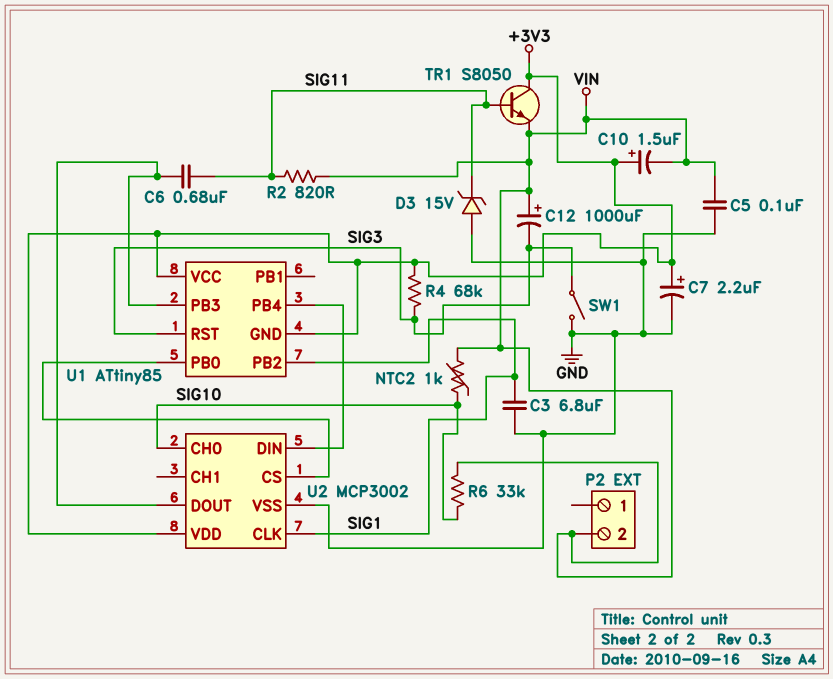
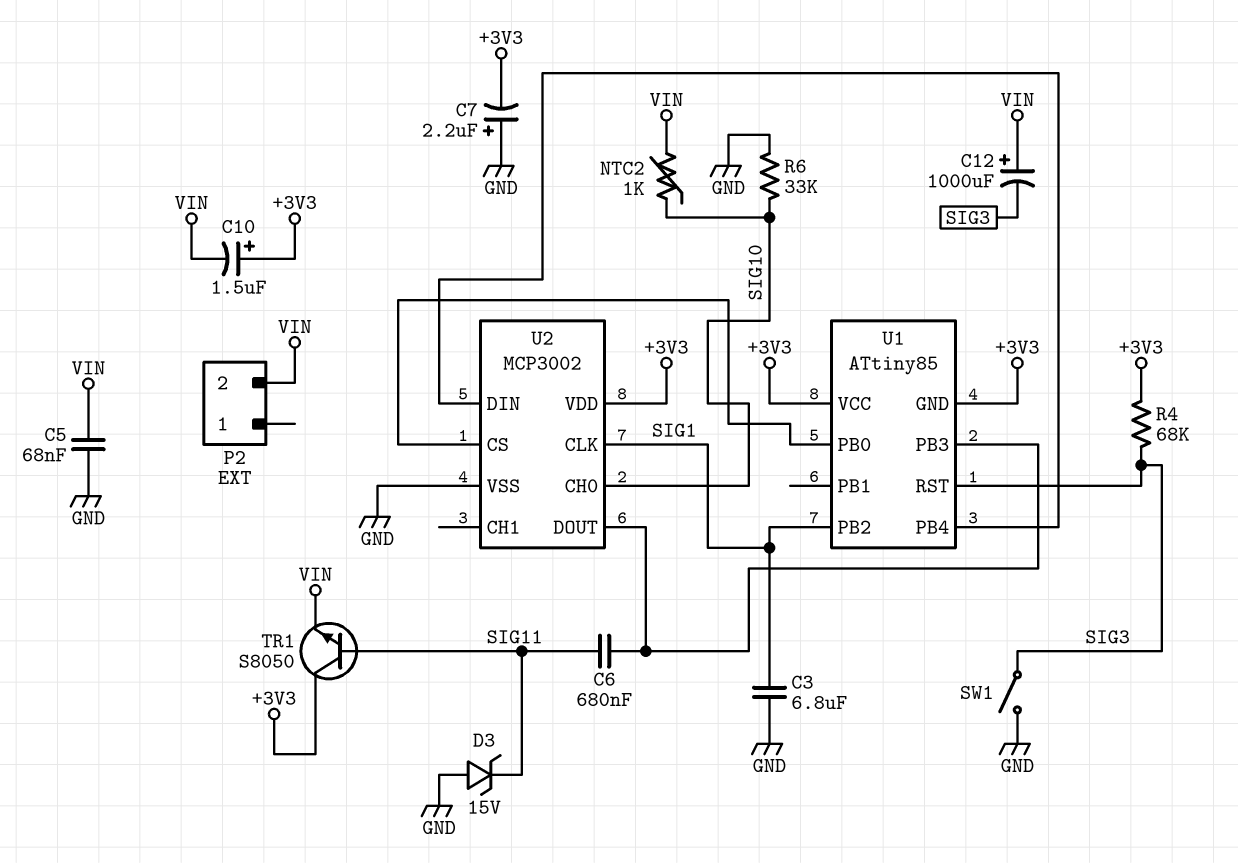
C5: 100nF (GND, VIN) -> 68nF (GND, VIN)
C7: 2.2uF (plus +3V3, minus GND) -> 2.2uF (plus GND, minus +3V3)
R2: 820 (SIG11, VIN) -> none
R6: 33k (SIG10, VIN) -> 33k (GND, SIG10)

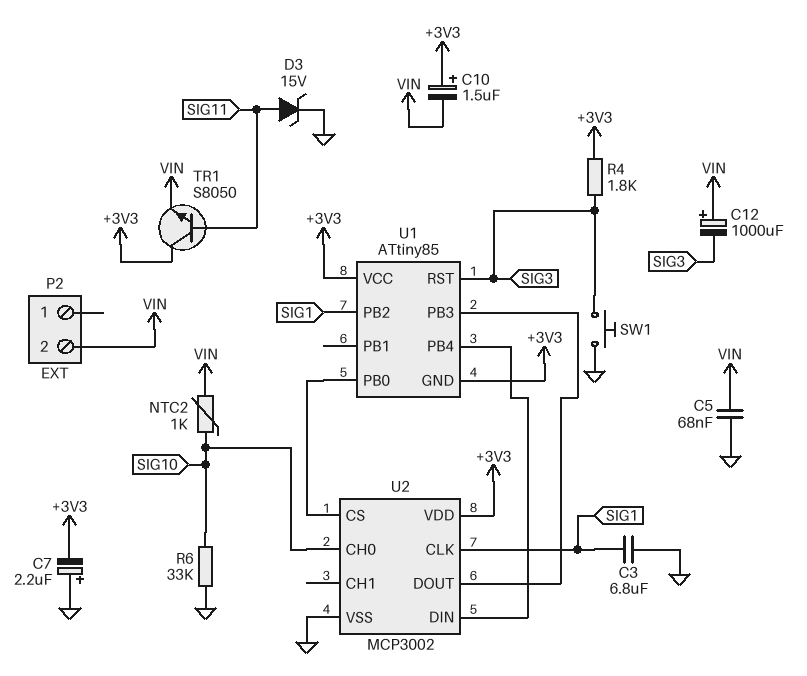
C6: 680nF (SIG11, U1/PB3) -> none
D3: zener 15V (A GND, K SIG11) -> zener 15V (A SIG11, K GND)
R4: 68k (+3V3, SIG3) -> 1.8k (+3V3, SIG3)
SW1: switch (GND, SIG3) -> button (GND, SIG3)

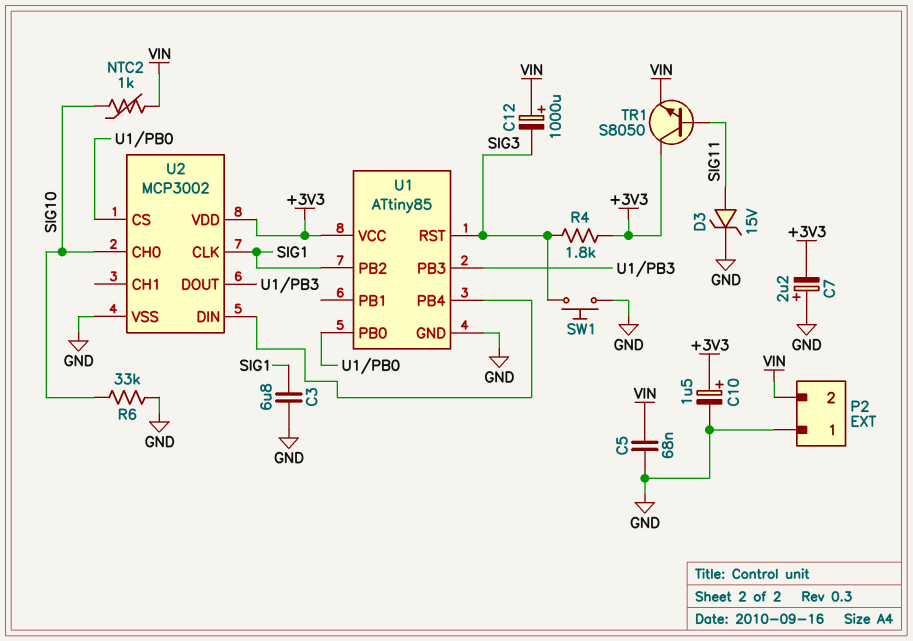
C10: 1.5uF (plus +3V3, minus VIN) -> 1.5uF (plus +3V3, minus GND)
P2 pin 1: none -> GND
U1 pin GND: +3V3 -> GND

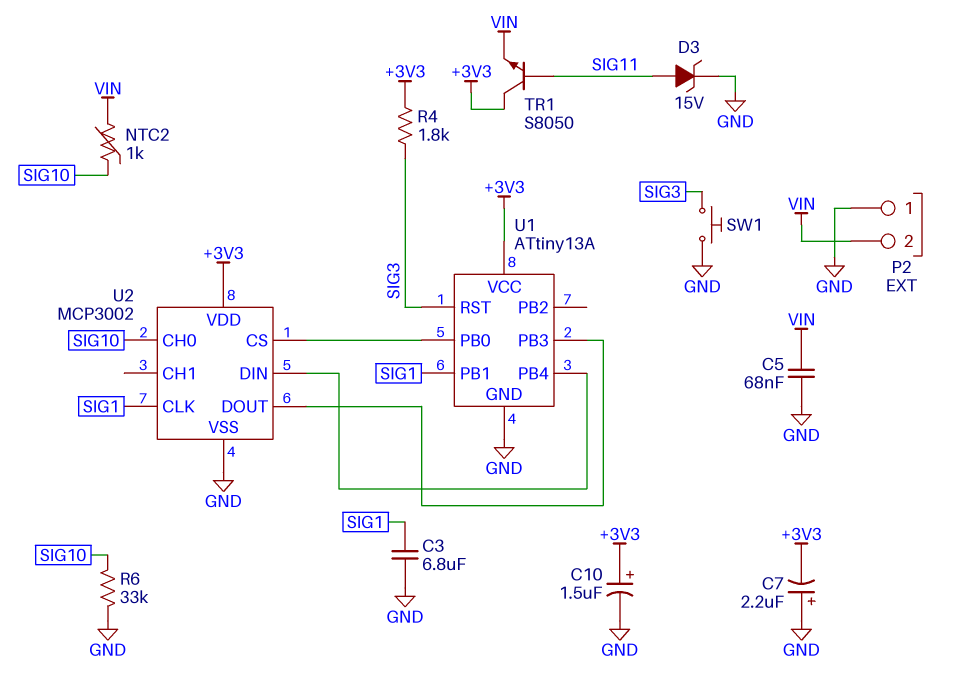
C12: 1000uF (plus VIN, minus SIG3) -> none
U1: ATtiny85 -> ATtiny13A
U1 pin PB1: none -> SIG1
U1 pin PB2: SIG1 -> none

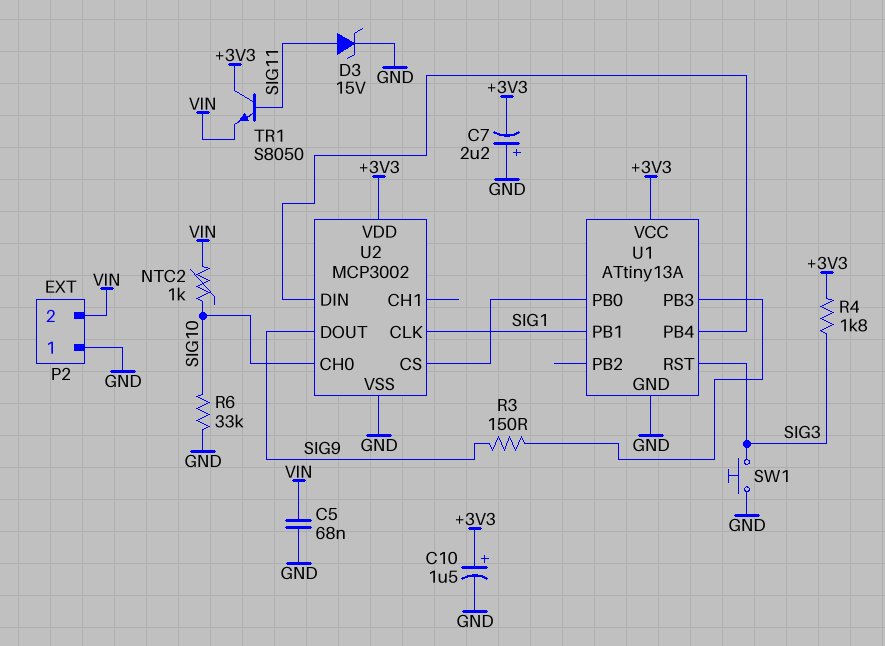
C3: 6.8uF (GND, SIG1) -> none
R3: none -> 150 (SIG9, U1/PB3)
U2 pin DOUT: U1/PB3 -> SIG9

